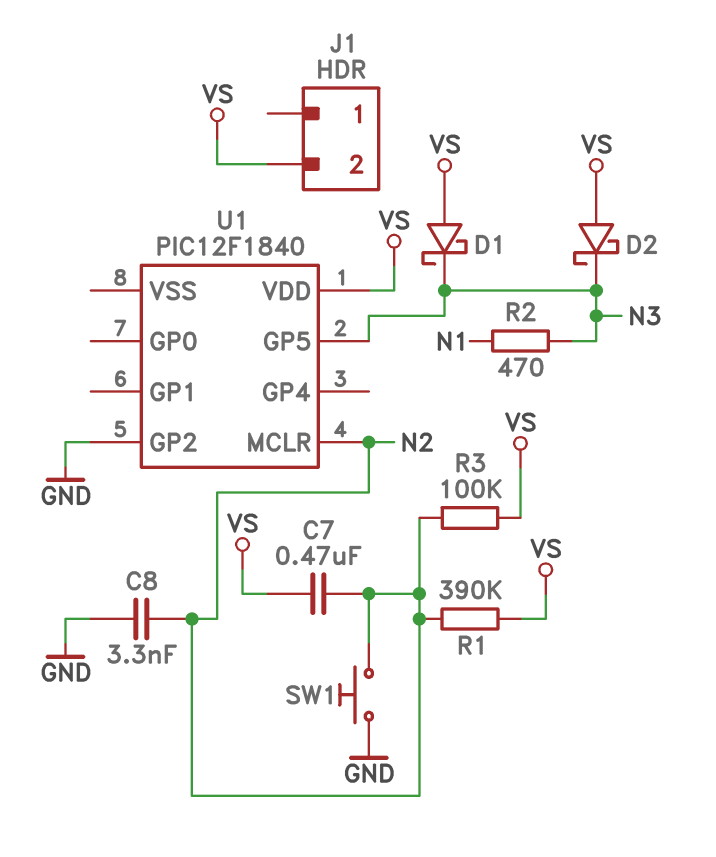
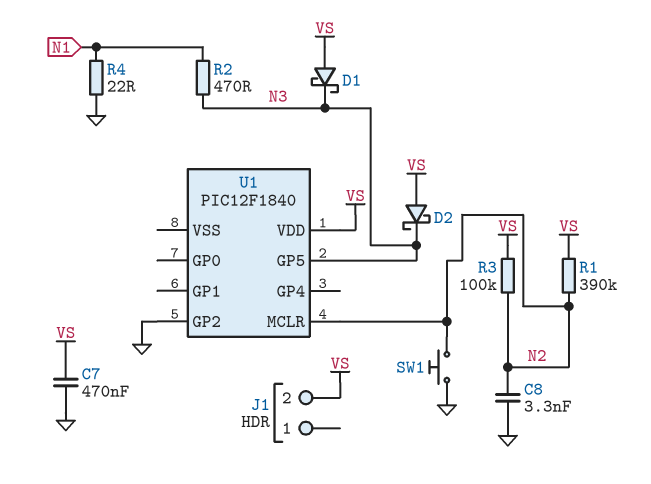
C7: 470nF (N2, VS) -> 470nF (GND, VS)
R4: none -> 22 (GND, N1)

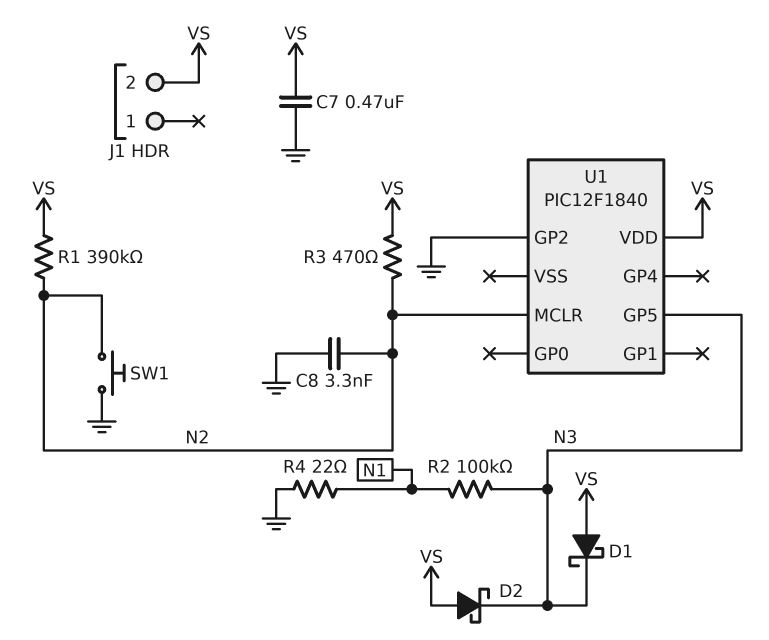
R2: 470 (N1, N3) -> 100k (N1, N3)
R3: 100k (N2, VS) -> 470 (N2, VS)

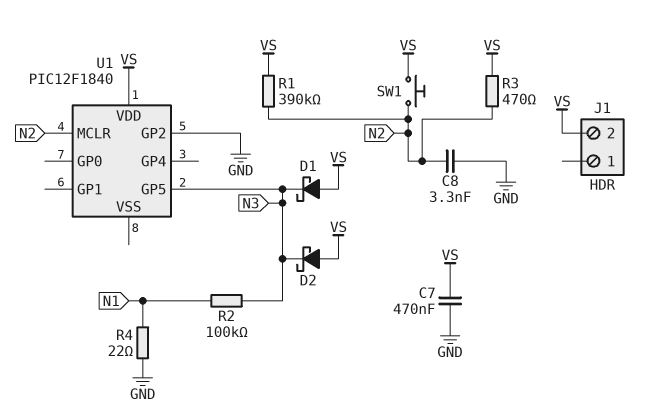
SW1: button (GND, N2) -> button (N2, VS)

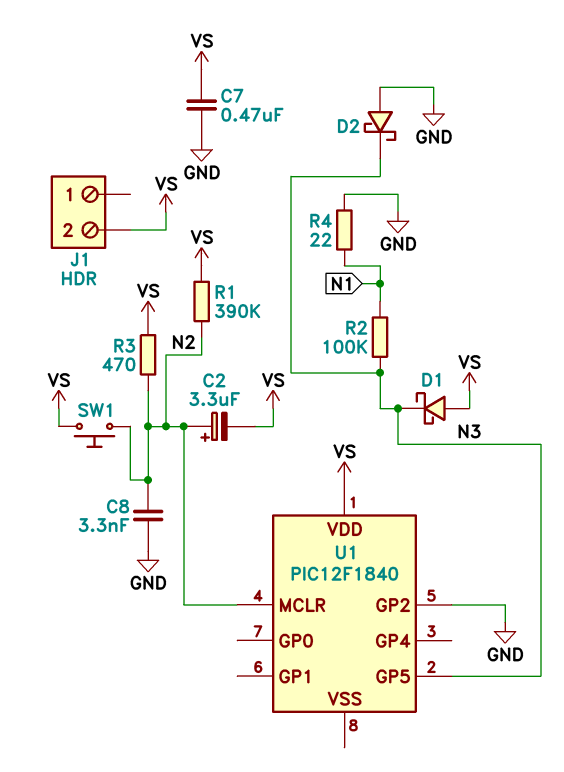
C2: none -> 3.3uF (plus N2, minus VS)
D2: schottky (A VS, K N3) -> schottky (A GND, K N3)

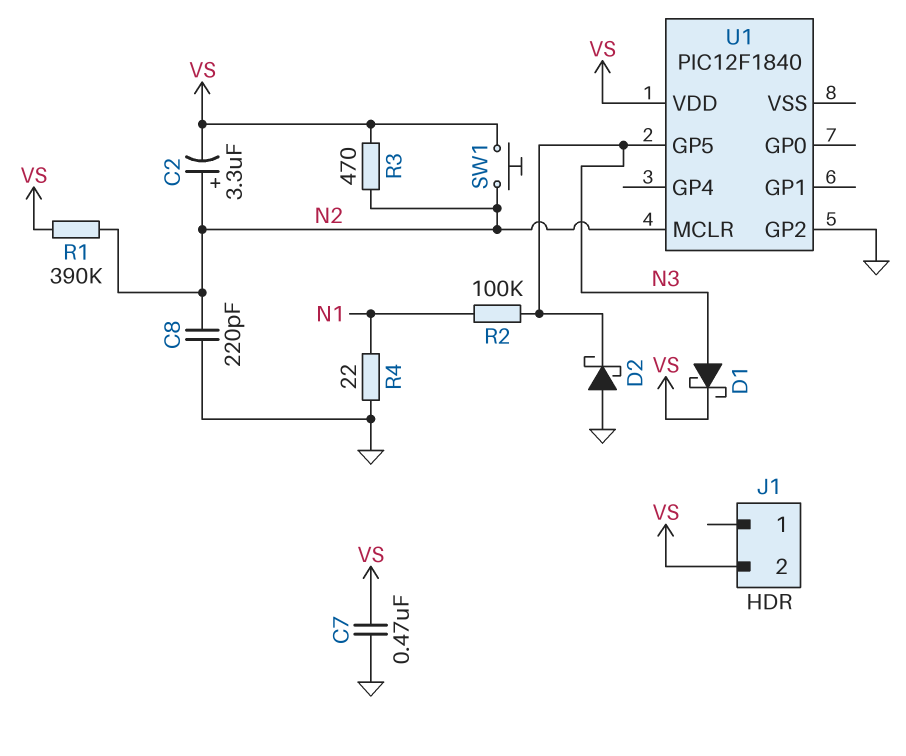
C8: 3.3nF (GND, N2) -> 220pF (GND, N2)
D1: schottky (A VS, K N3) -> schottky (A N3, K VS)

